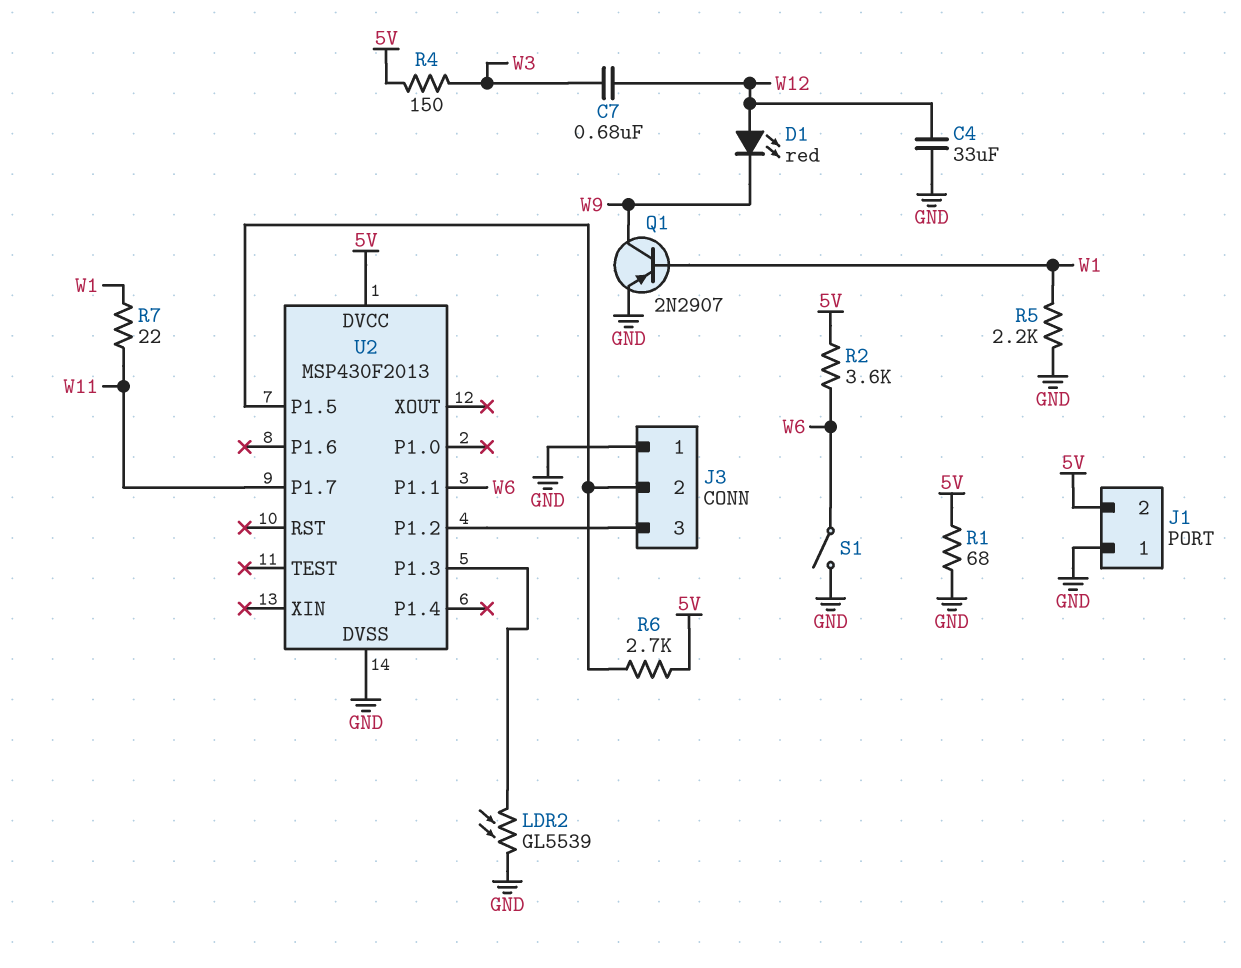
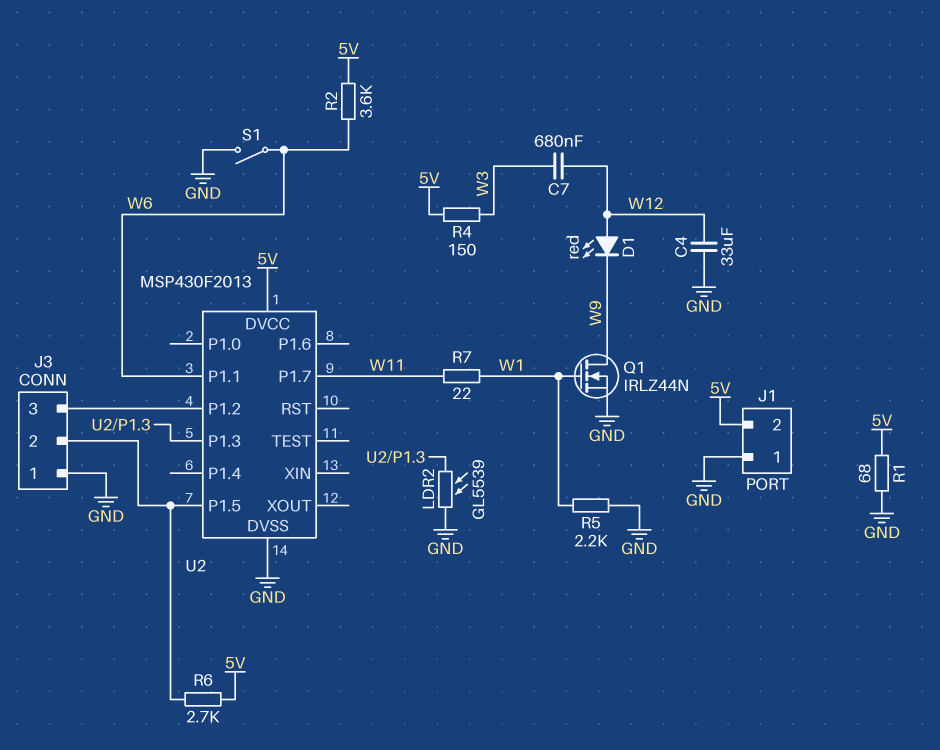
Q1: PNP 2N2907 (B W1, C W9, E GND) -> NMOS IRLZ44N (G W1, D W9, S GND)

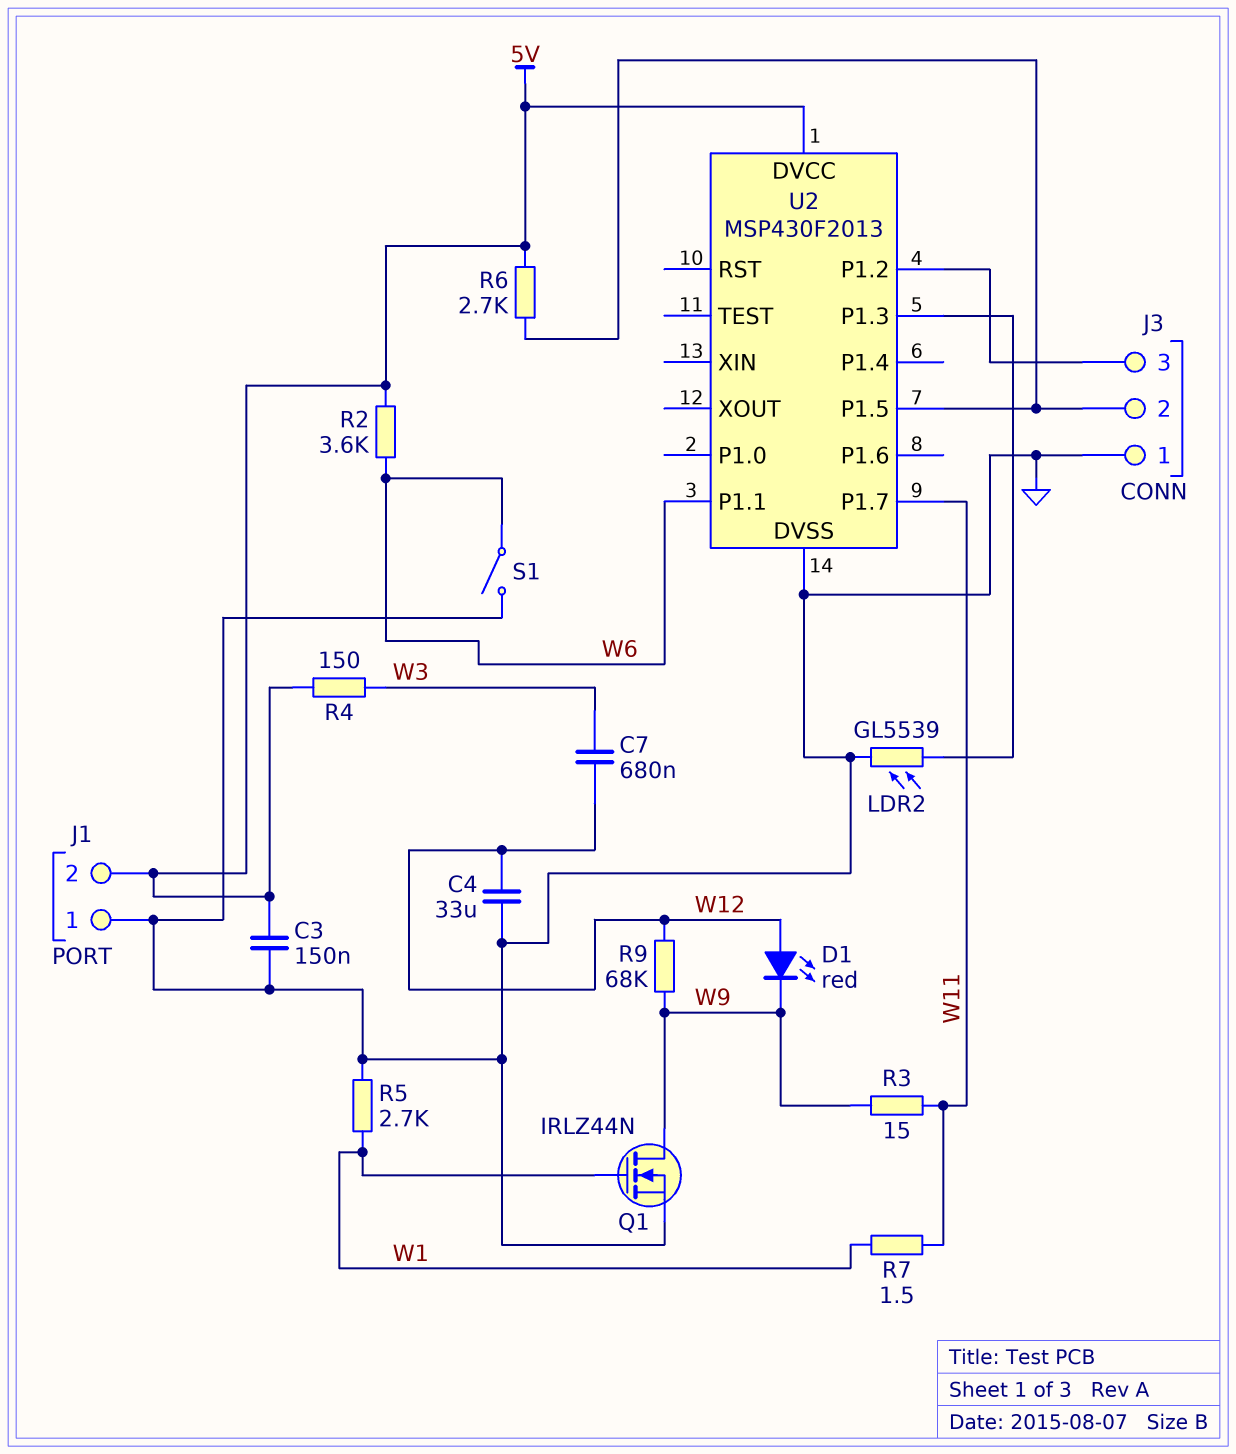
C3: none -> 150nF (5V, GND)
R1: 68 (5V, GND) -> none
R3: none -> 15 (W9, W11)
R5: 2.2k (GND, W1) -> 2.7k (GND, W1)
R7: 22 (W1, W11) -> 1.5 (W1, W11)
R9: none -> 68k (W9, W12)

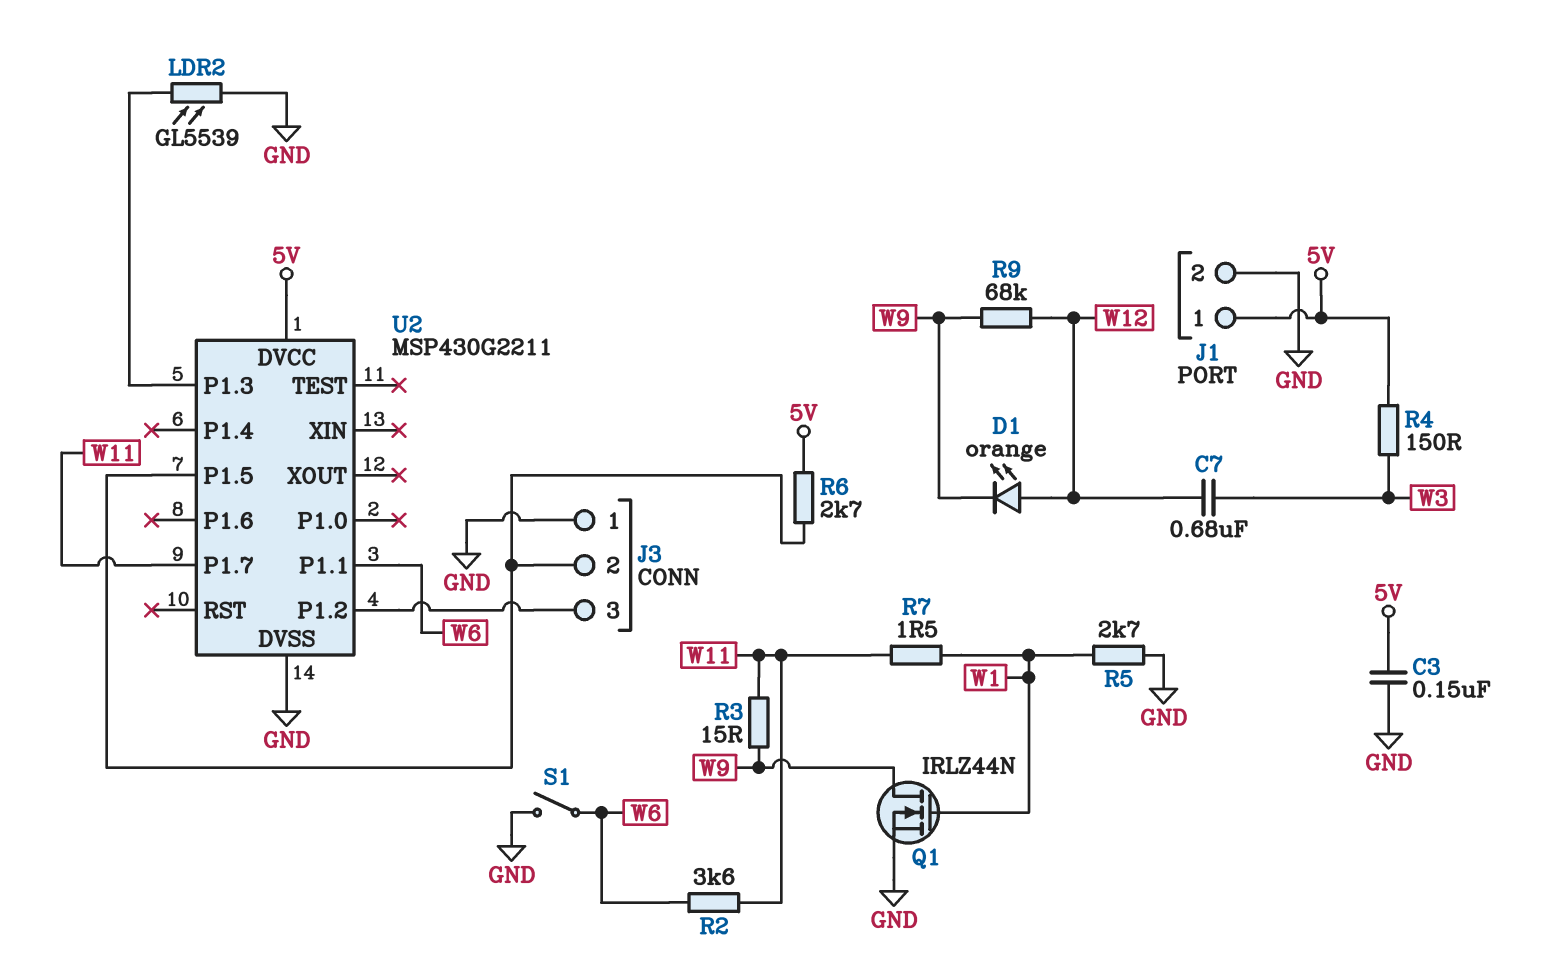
C4: 33uF (GND, W12) -> none
D1: LED red (A W12, K W9) -> LED orange (A W12, K W9)
J1 pin 1: GND -> 5V
J1 pin 2: 5V -> GND
R2: 3.6k (5V, W6) -> 3.6k (W6, W11)
U2: MSP430F2013 -> MSP430G2211

